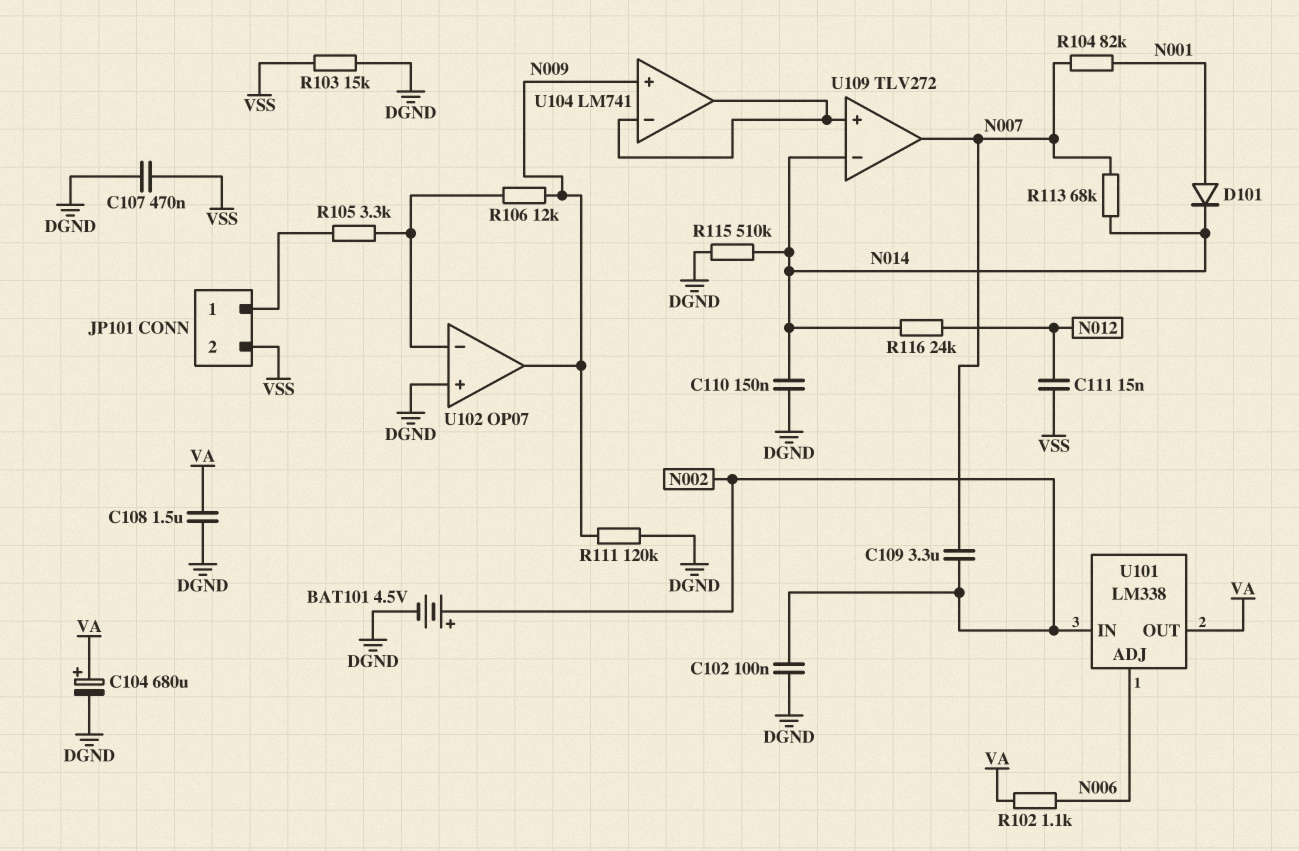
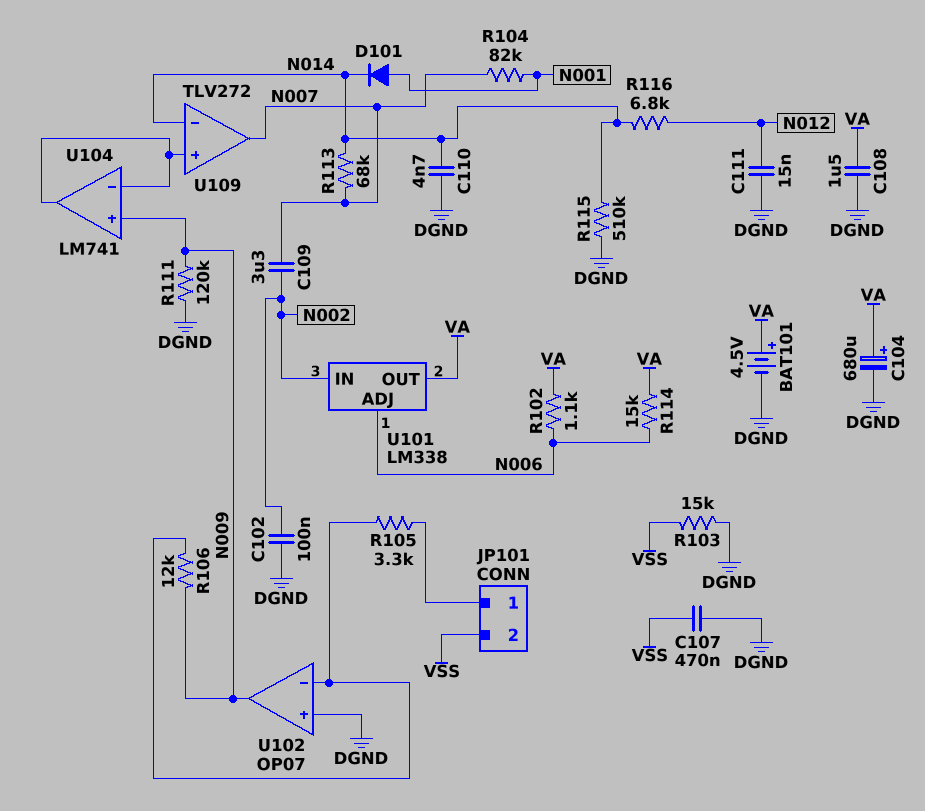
BAT101: 4.5V (plus N002, minus DGND) -> 4.5V (plus VA, minus DGND)
C110: 150nF (DGND, N014) -> 4.7nF (DGND, N014)
C111: 15nF (N012, VSS) -> 15nF (DGND, N012)
R114: none -> 15k (N006, VA)
R116: 24k (N012, N014) -> 6.8k (N012, N014)

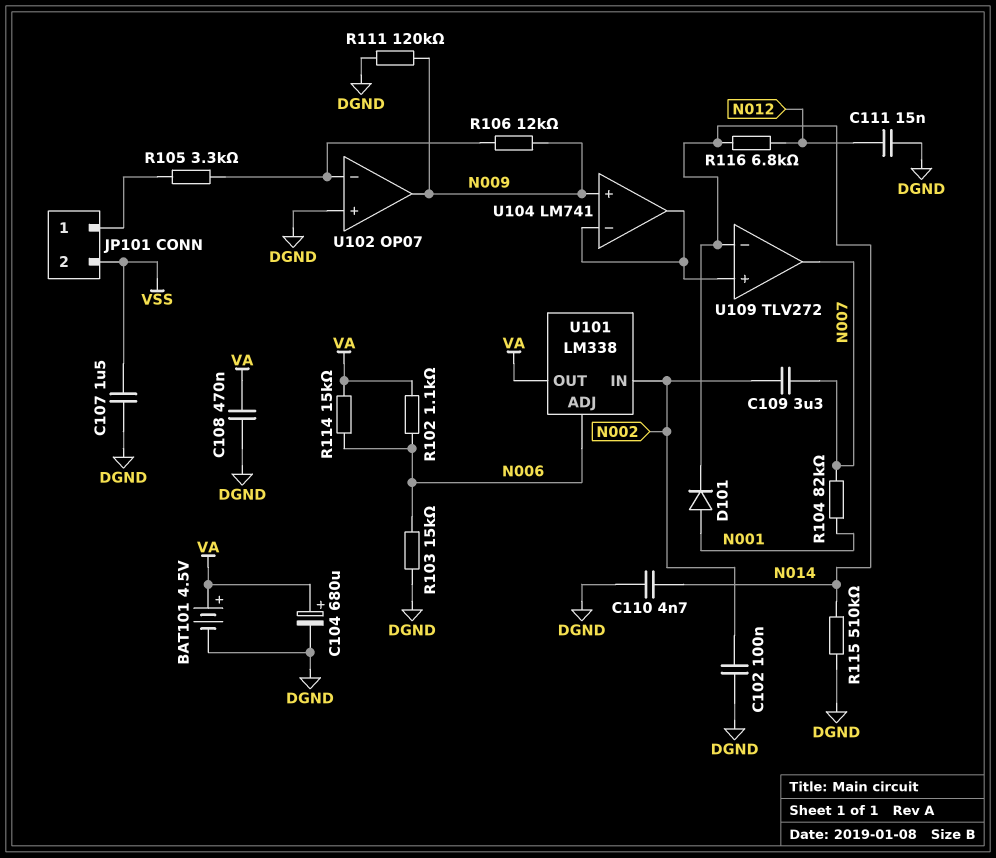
C107: 470nF (DGND, VSS) -> 1.5uF (DGND, VSS)
C108: 1.5uF (DGND, VA) -> 470nF (DGND, VA)
R103: 15k (DGND, VSS) -> 15k (DGND, N006)
R113: 68k (N007, N014) -> none

